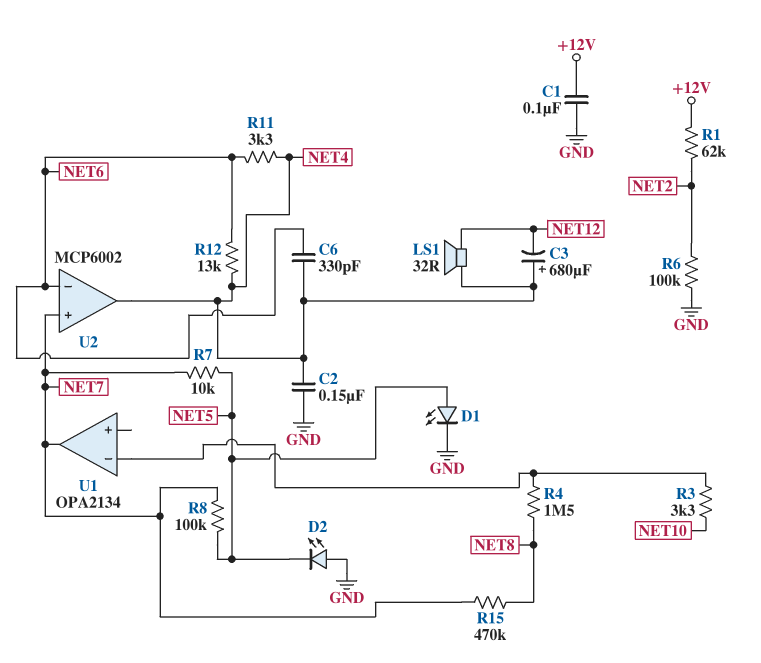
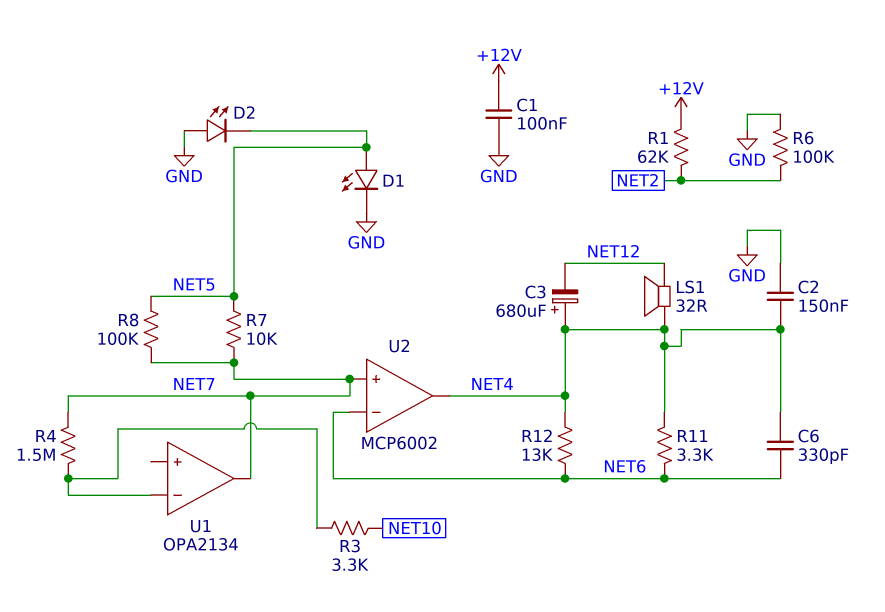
R4: 1.5M (NET8, U1/in-) -> 1.5M (NET7, U1/in-)
R15: 470k (NET7, NET8) -> none

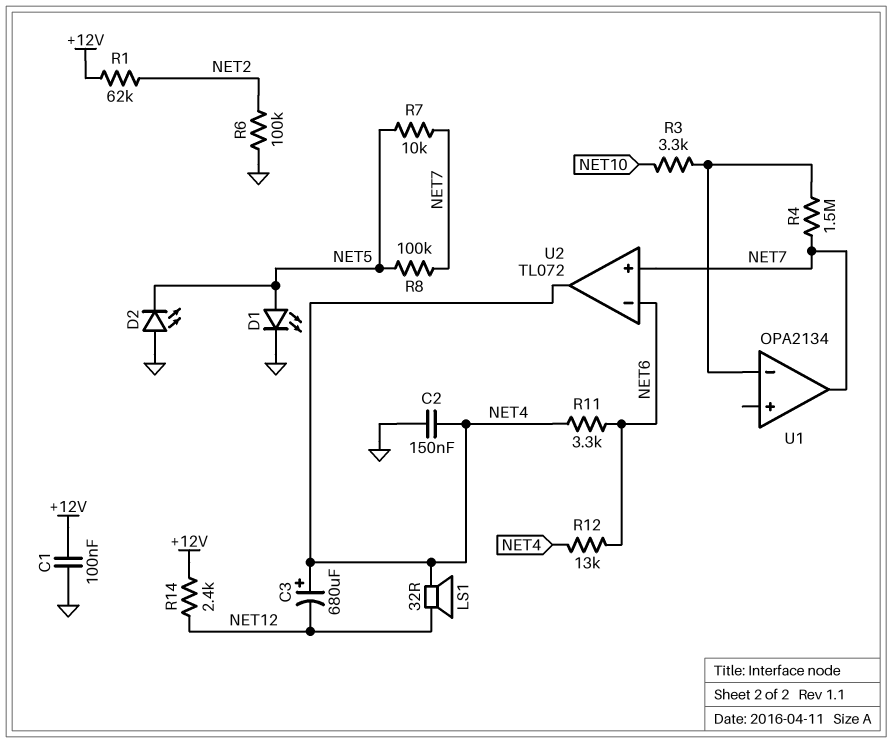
C6: 330pF (NET4, NET6) -> none
R14: none -> 2.4k (+12V, NET12)
U2: MCP6002 -> TL072

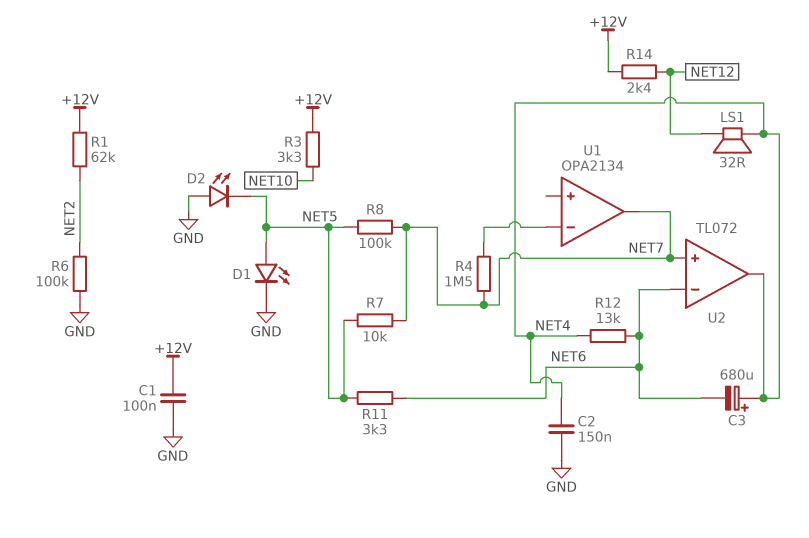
C3: 680uF (plus NET4, minus NET12) -> 680uF (plus NET4, minus NET6)
R3: 3.3k (NET10, U1/in-) -> 3.3k (+12V, NET10)
R11: 3.3k (NET4, NET6) -> 3.3k (NET5, NET6)

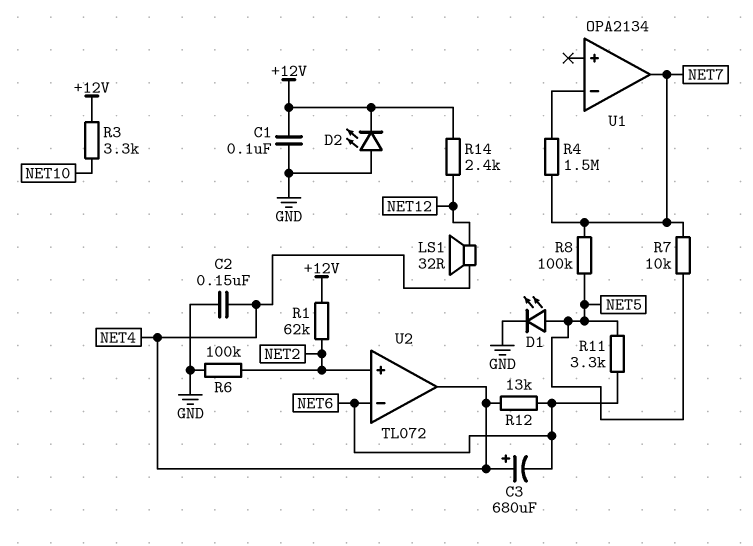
D2: LED (A GND, K NET5) -> LED (A GND, K +12V)
U2 pin in+: NET7 -> NET2

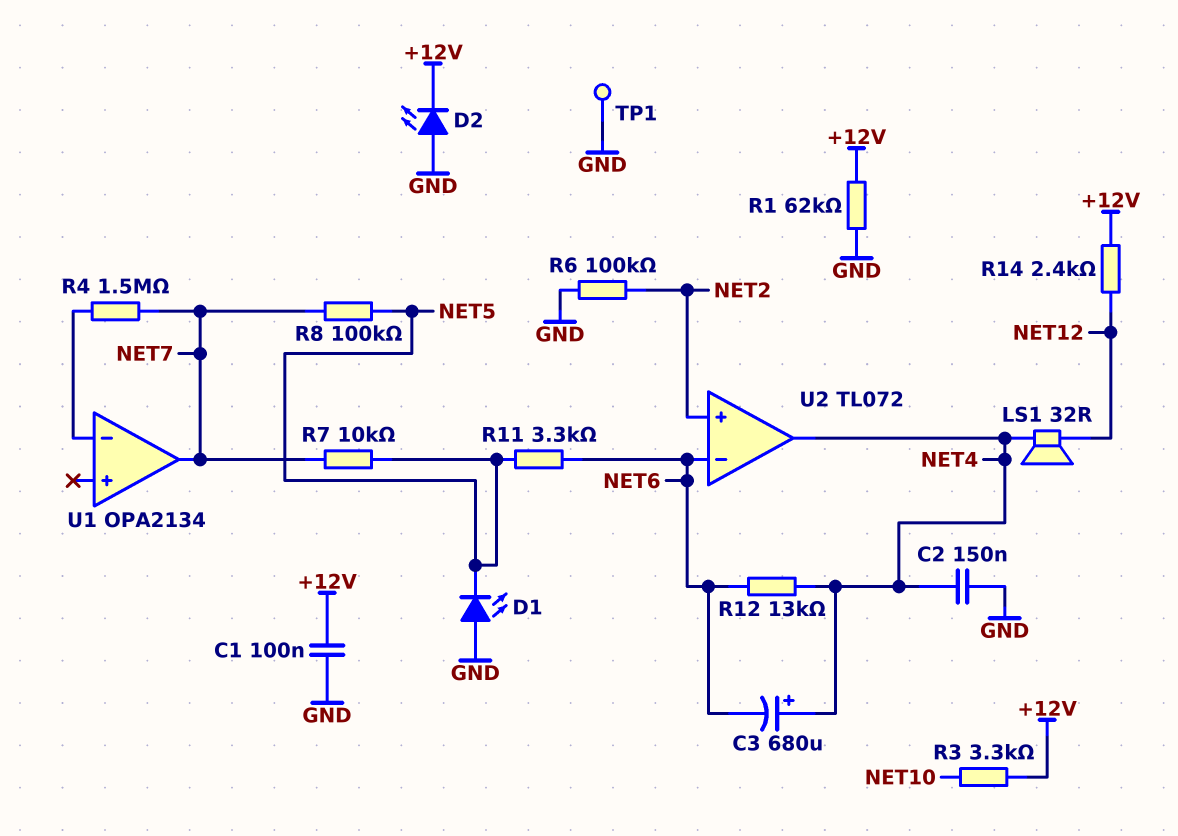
D1: LED (A NET5, K GND) -> LED (A GND, K NET5)
R1: 62k (+12V, NET2) -> 62k (+12V, GND)
TP1: none -> test point (GND)

